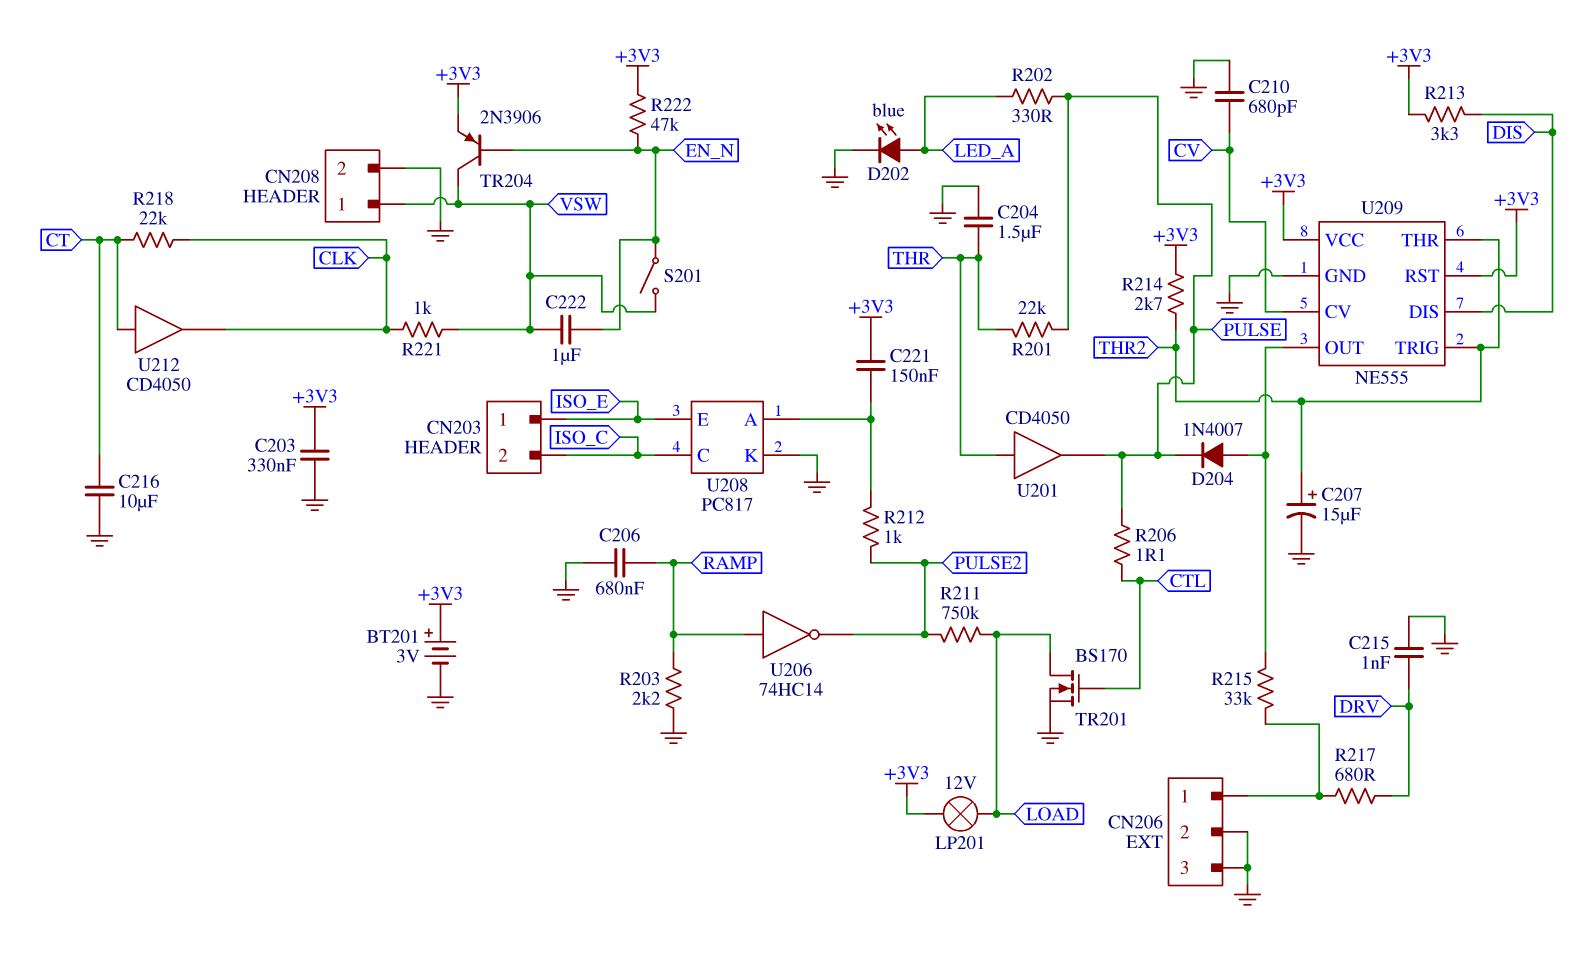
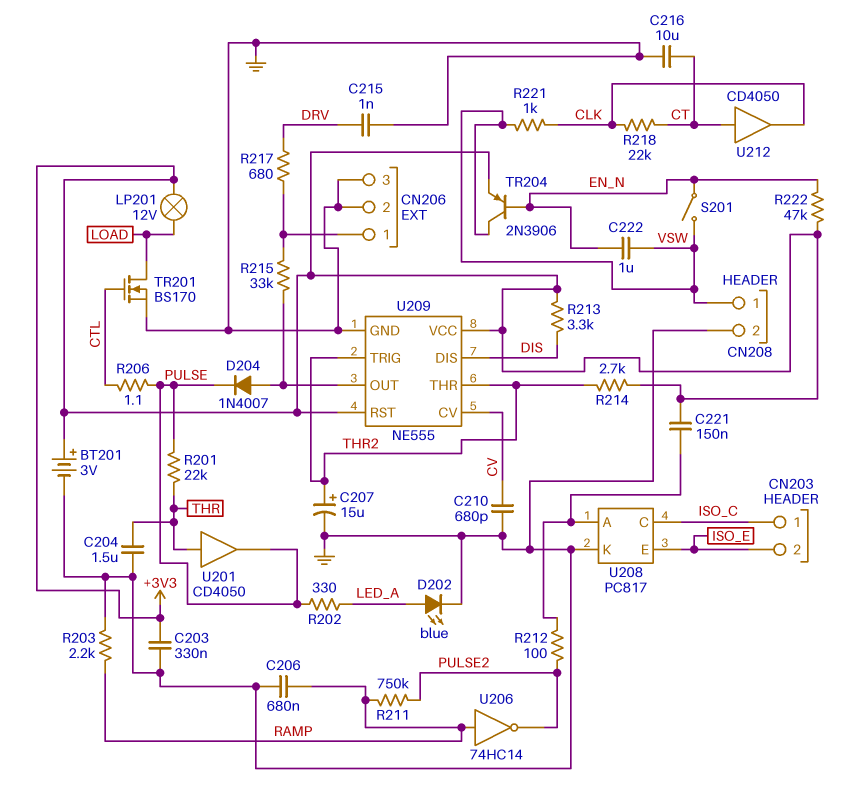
CN203 pin 1: ISO_E -> ISO_C
CN203 pin 2: ISO_C -> ISO_E
R211: 750k (LOAD, PULSE2) -> 750k (PULSE2, RAMP)
R212: 1k (PULSE2, U208/A) -> 100 (PULSE2, U208/A)

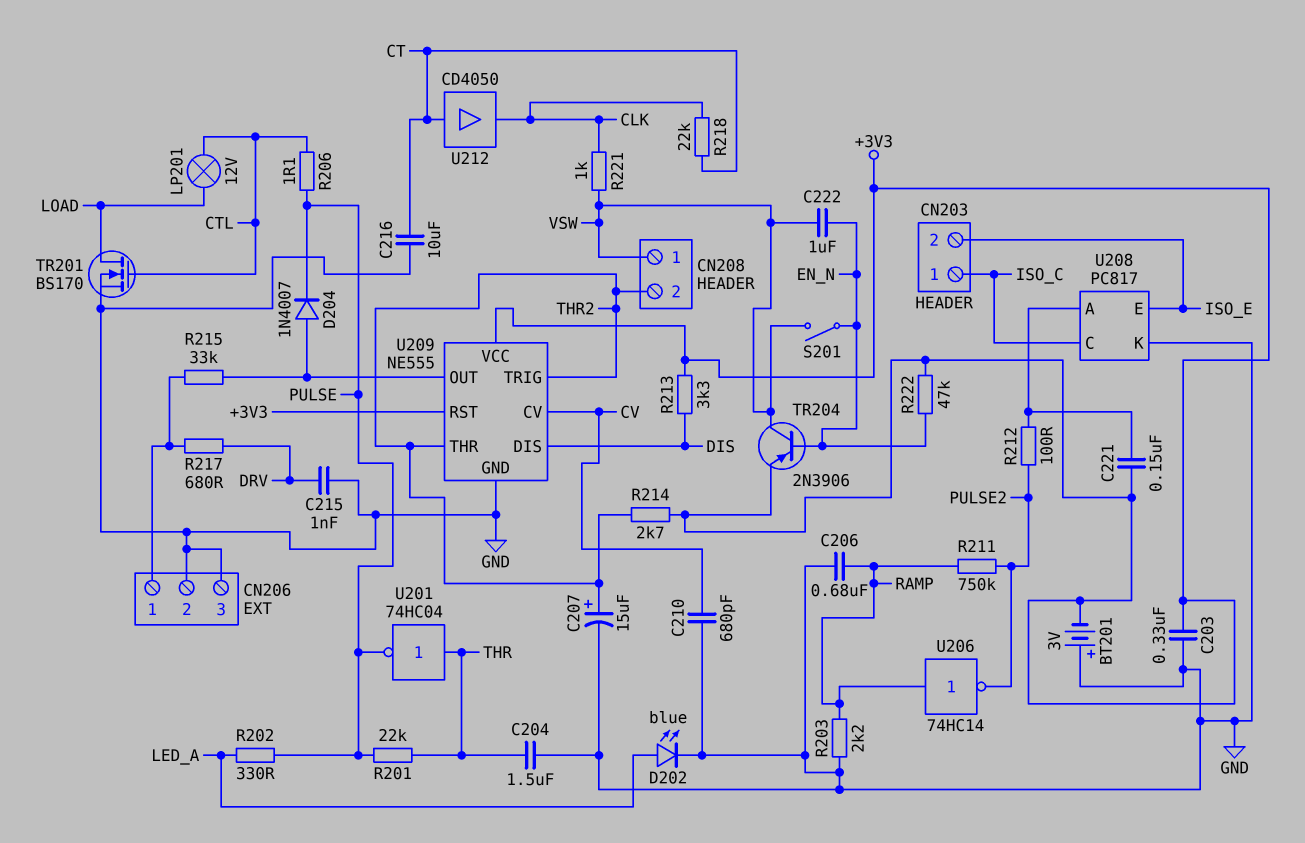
BT201: 3V (plus +3V3, minus GND) -> 3V (plus GND, minus +3V3)
CN208 pin 2: GND -> THR2
LP201: lamp 12V (+3V3, LOAD) -> lamp 12V (CTL, LOAD)
U201: buffer CD4050 (in THR, out PULSE) -> NOT 74HC04 (in THR, out PULSE)

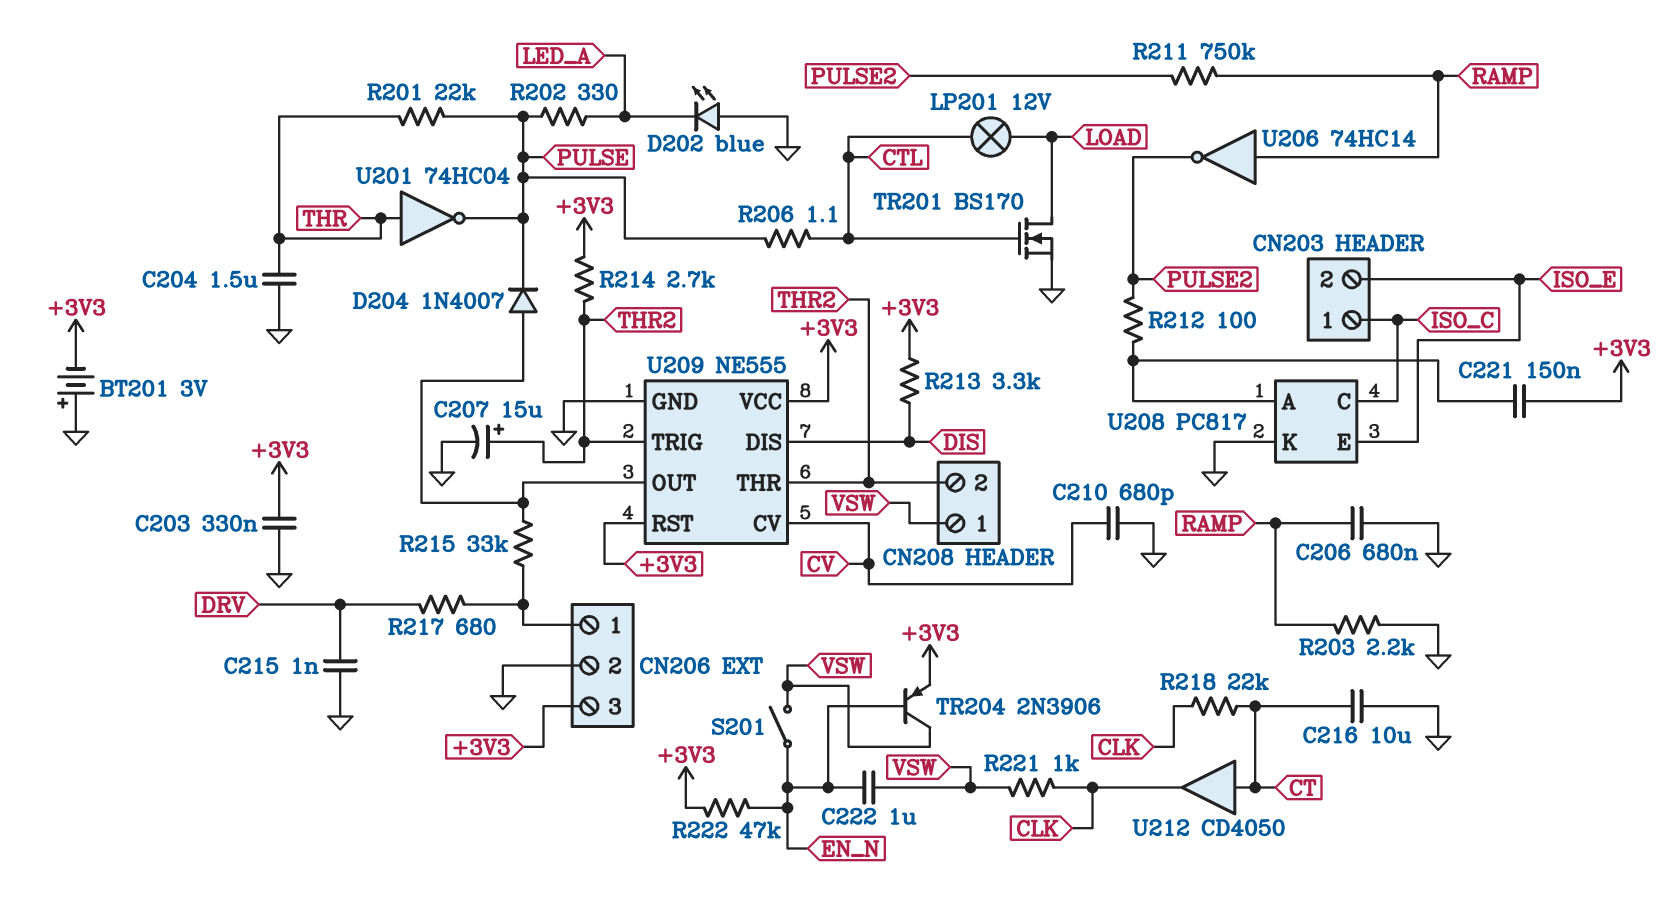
CN206 pin 3: GND -> +3V3
D202: LED blue (A LED_A, K GND) -> LED blue (A GND, K LED_A)

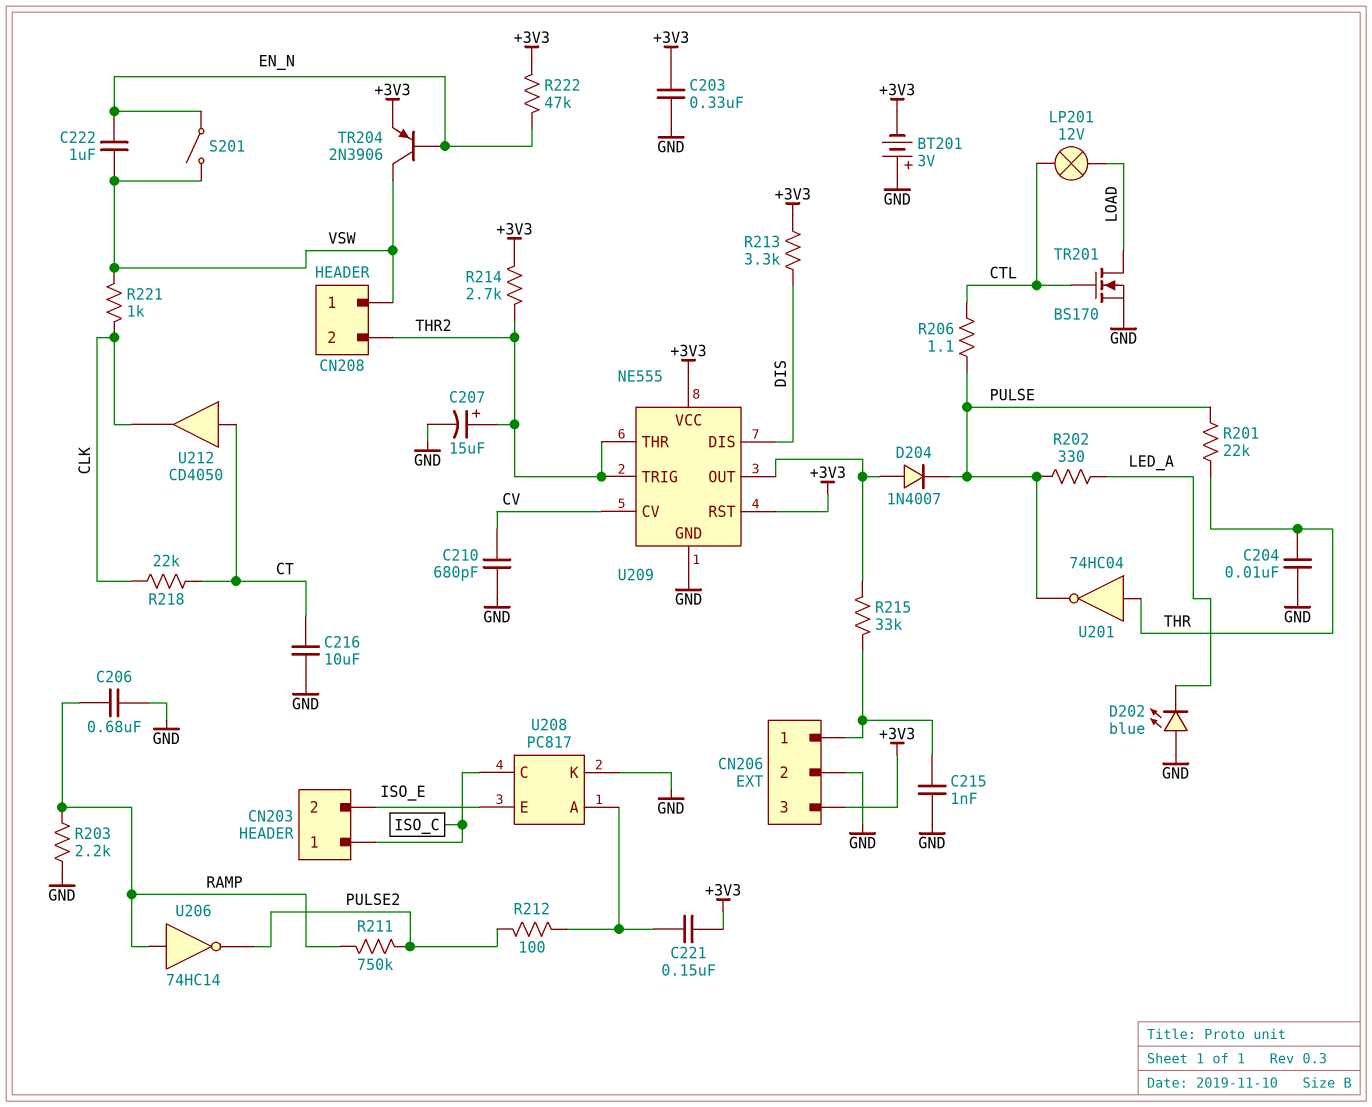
C204: 1.5uF (GND, THR) -> 10nF (GND, THR)
C215: 1nF (DRV, GND) -> 1nF (CN206/1, GND)
R217: 680 (CN206/1, DRV) -> none

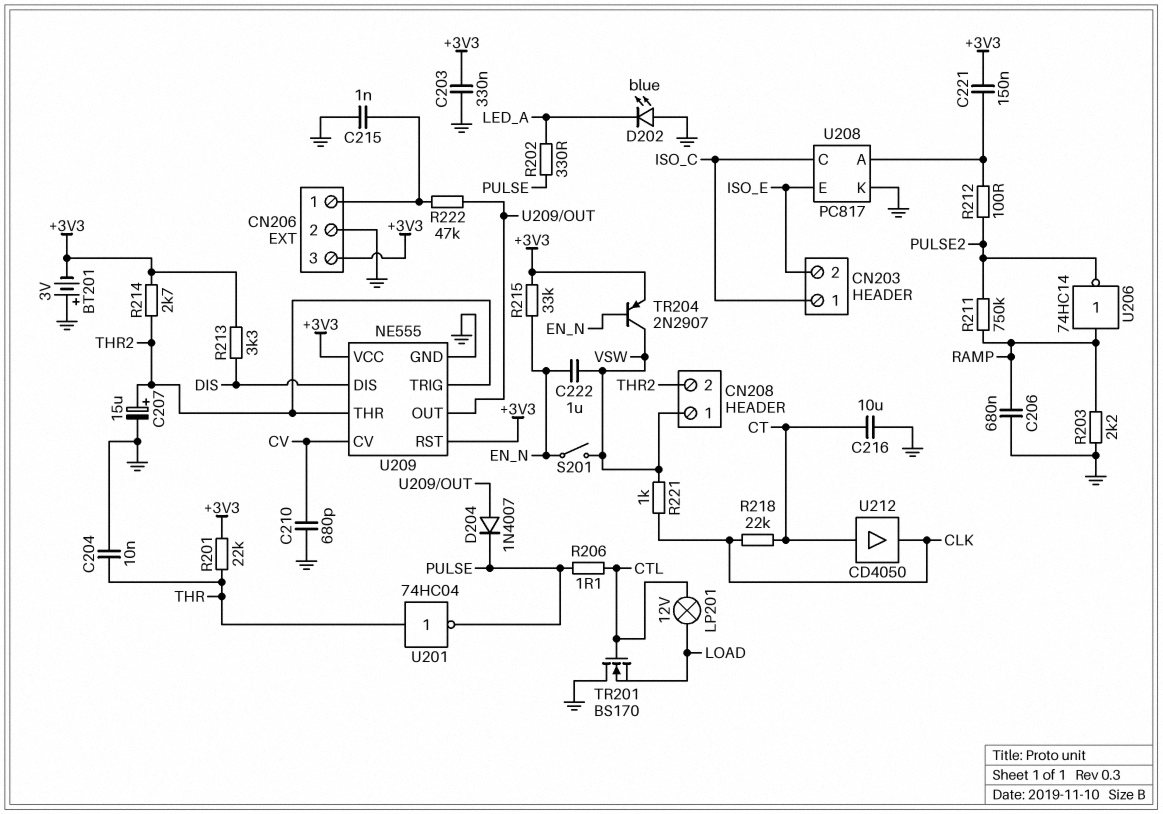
R201: 22k (PULSE, THR) -> 22k (+3V3, THR)
R215: 33k (CN206/1, U209/OUT) -> 33k (+3V3, EN_N)
R222: 47k (+3V3, EN_N) -> 47k (CN206/1, U209/OUT)
TR201: NMOS BS170 (G CTL, D LOAD, S GND) -> NMOS BS170 (G CTL, D GND, S LOAD)
TR204: PNP 2N3906 (B EN_N, C VSW, E +3V3) -> PNP 2N2907 (B EN_N, C VSW, E +3V3)

